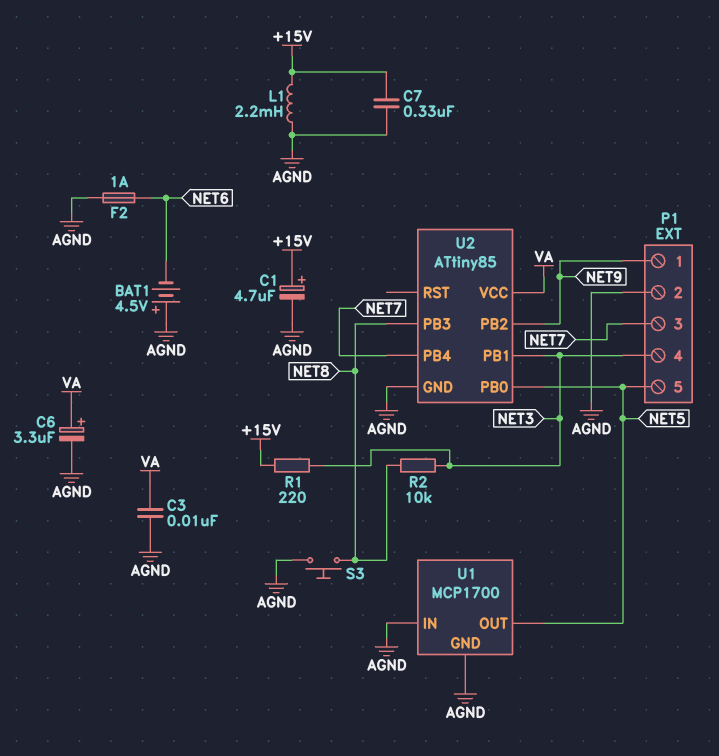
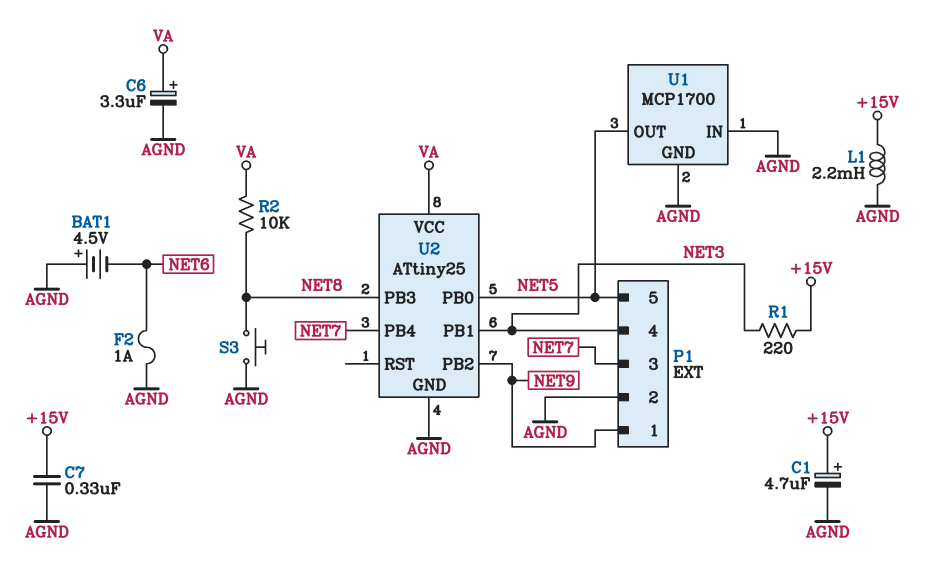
C3: 10nF (AGND, VA) -> none
R2: 10k (NET3, NET8) -> 10k (NET8, VA)
U2: ATtiny85 -> ATtiny25

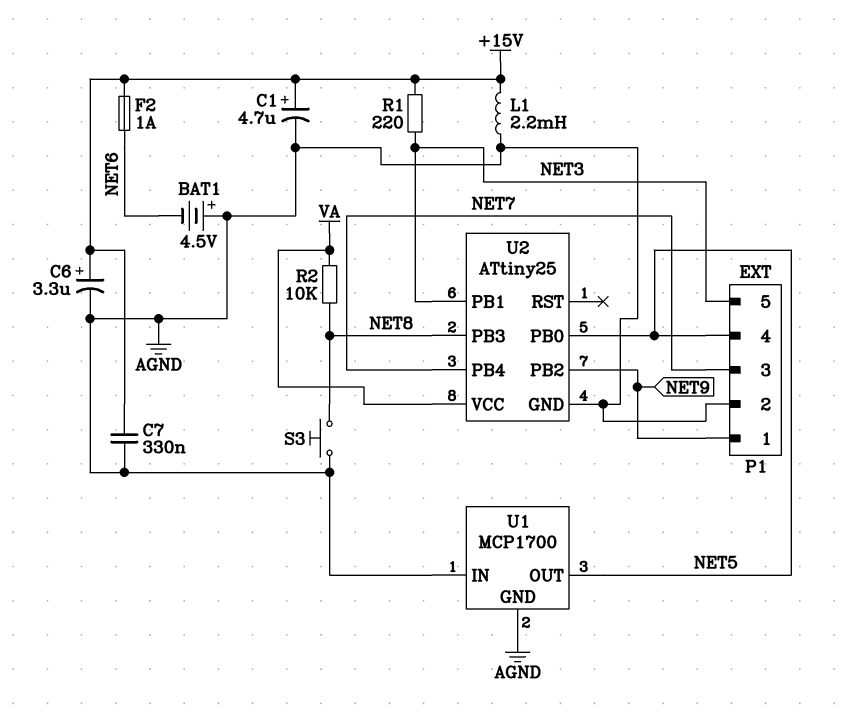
C6: 3.3uF (plus VA, minus AGND) -> 3.3uF (plus +15V, minus AGND)
F2: 1A (AGND, NET6) -> 1A (+15V, NET6)
P1 pin 4: NET3 -> NET5
P1 pin 5: NET5 -> NET3

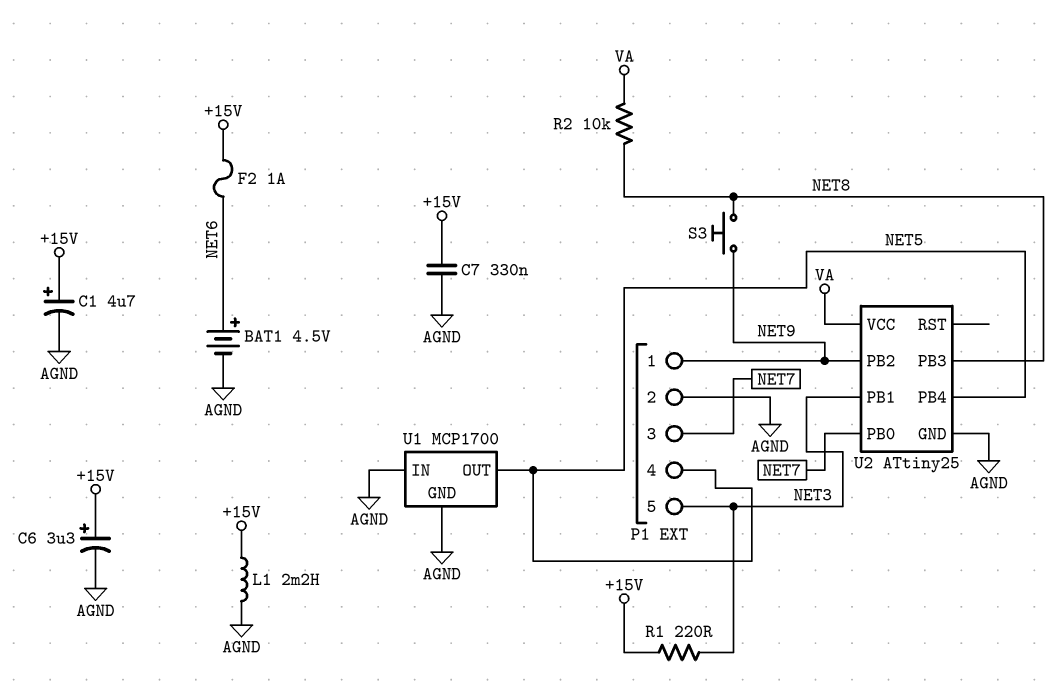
BAT1: 4.5V (plus AGND, minus NET6) -> 4.5V (plus NET6, minus AGND)
S3: button (AGND, NET8) -> button (NET8, NET9)
U2 pin PB0: NET5 -> NET7
U2 pin PB4: NET7 -> NET5

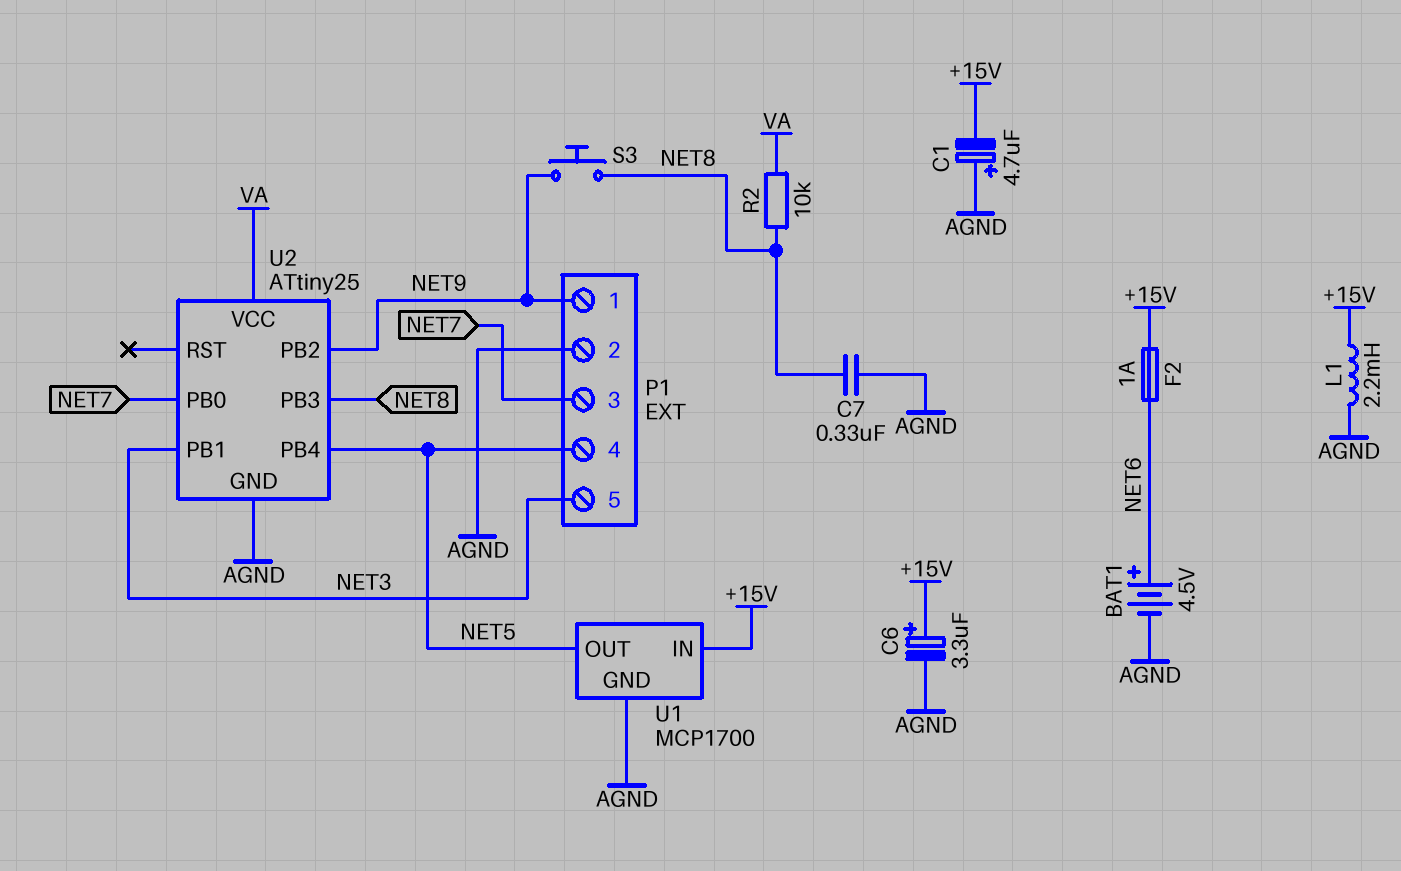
C1: 4.7uF (plus +15V, minus AGND) -> 4.7uF (plus AGND, minus +15V)
C7: 330nF (+15V, AGND) -> 330nF (AGND, NET8)
R1: 220 (+15V, NET3) -> none
U1 pin IN: AGND -> +15V

